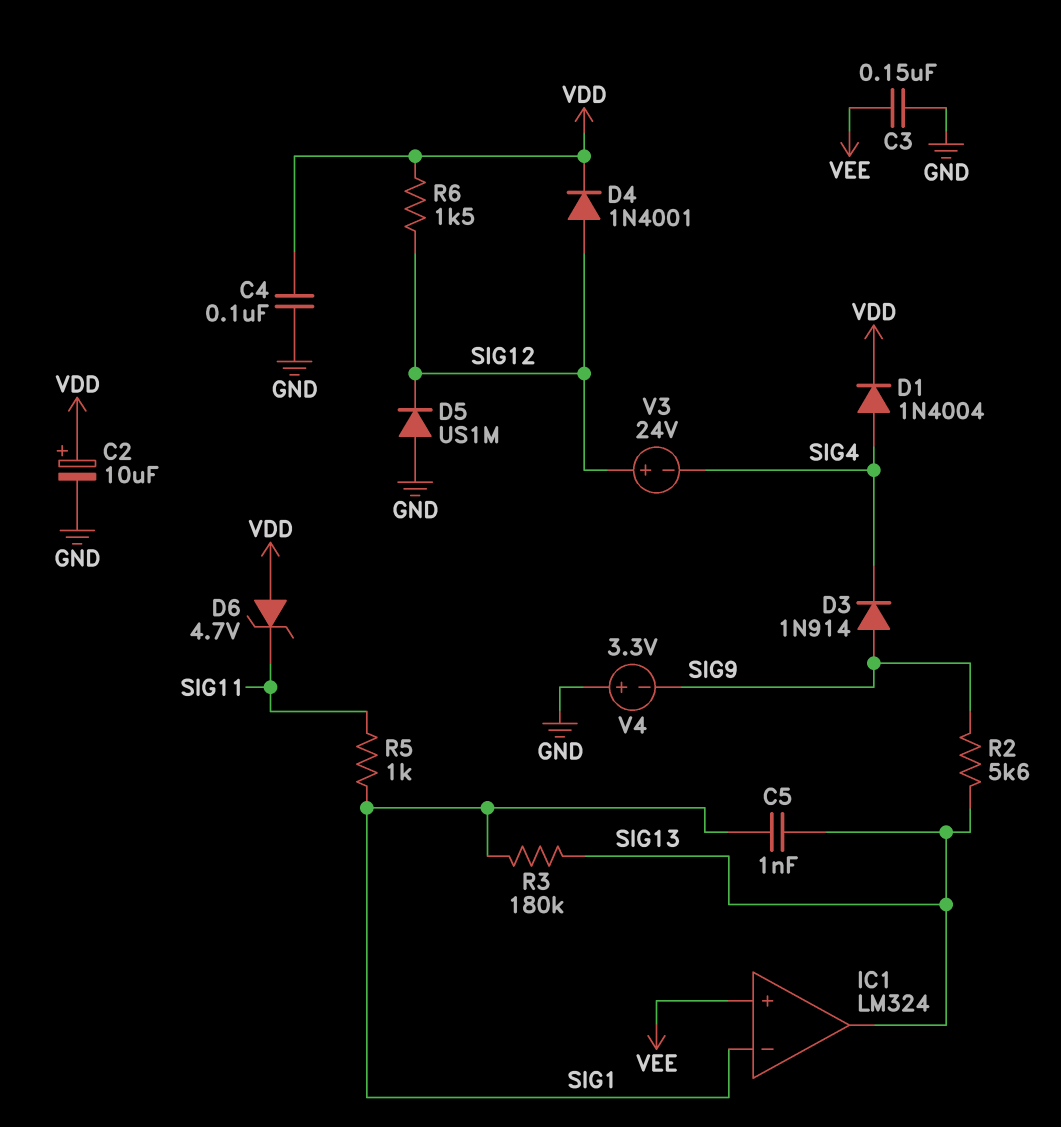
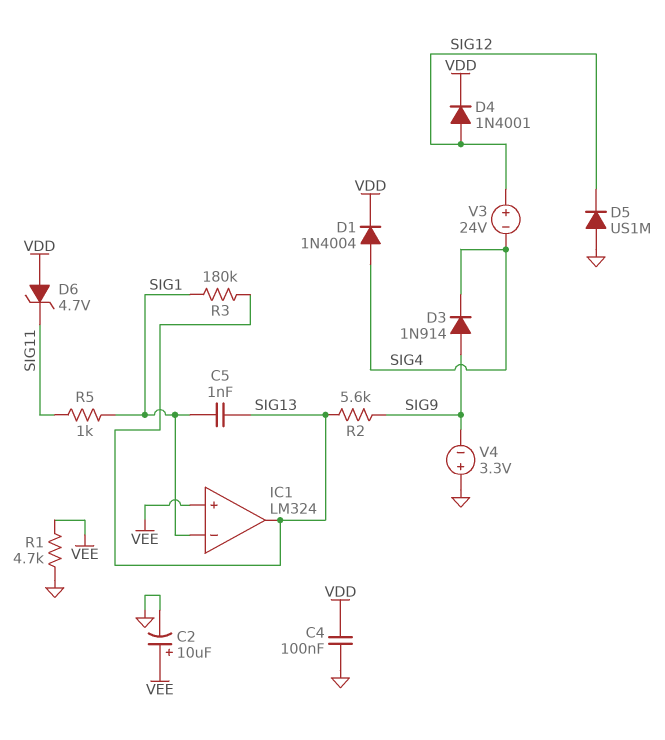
C2: 10uF (plus VDD, minus GND) -> 10uF (plus VEE, minus GND)
C3: 150nF (GND, VEE) -> none
R1: none -> 4.7k (GND, VEE)
R6: 1.5k (SIG12, VDD) -> none

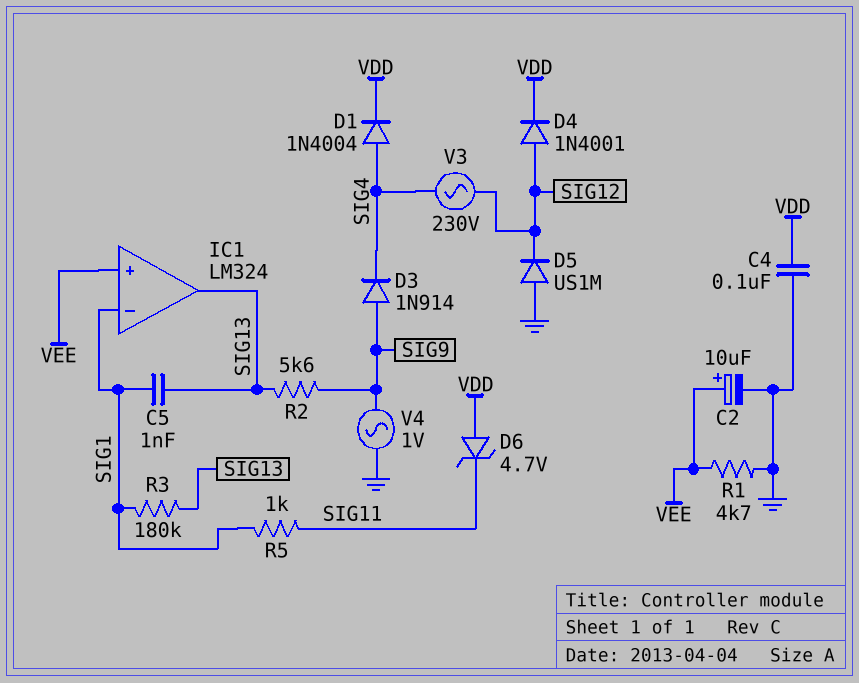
V3: 24V (plus SIG12, minus SIG4) -> AC 230V (SIG4, SIG12)
V4: 3.3V (plus GND, minus SIG9) -> AC 1V (GND, SIG9)

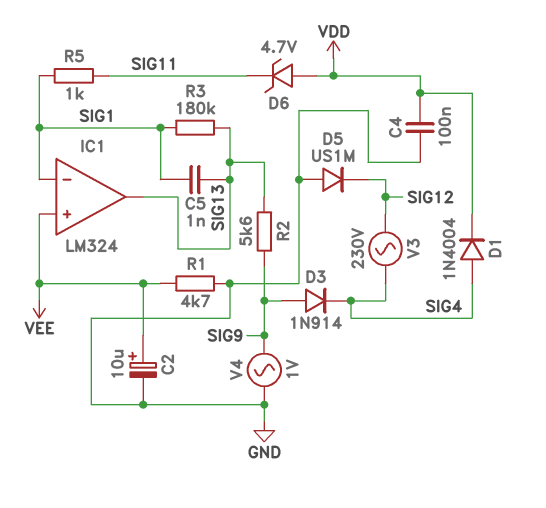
D4: diode 1N4001 (A SIG12, K VDD) -> none

